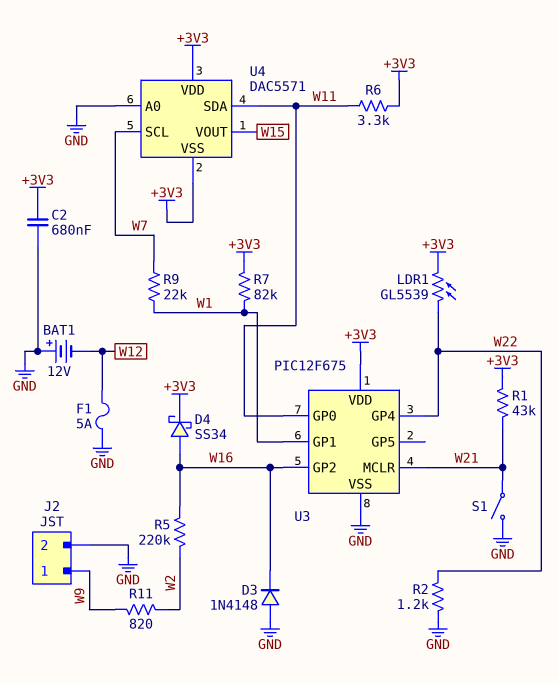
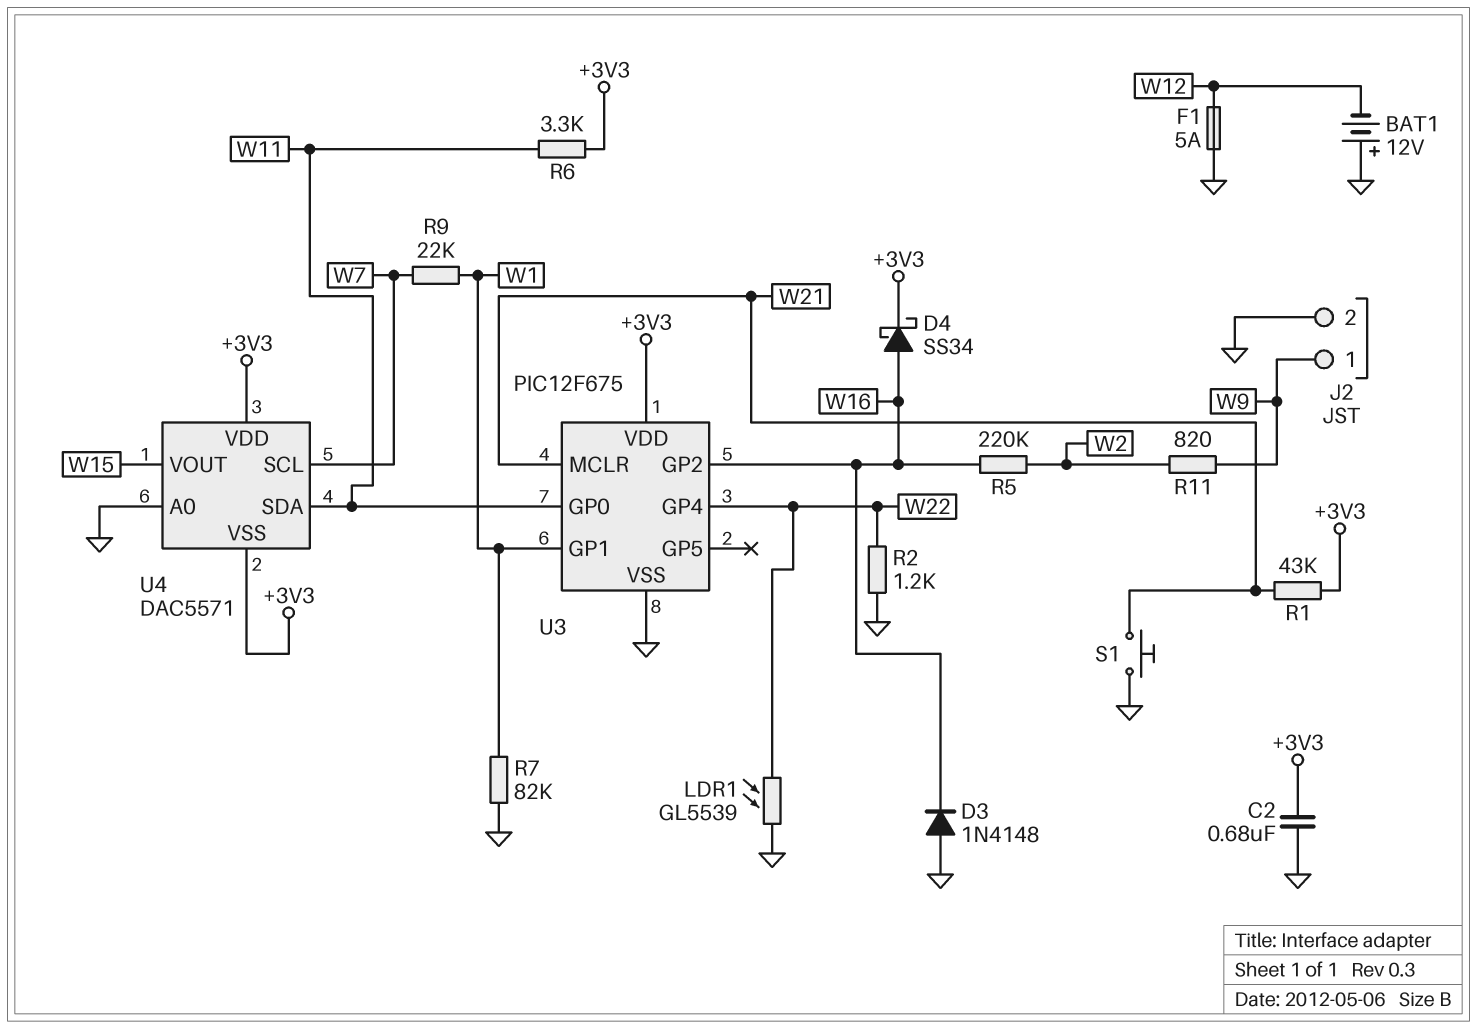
LDR1: GL5539 (+3V3, W22) -> GL5539 (GND, W22)
R7: 82k (+3V3, W1) -> 82k (GND, W1)
S1: switch (GND, W21) -> button (GND, W21)

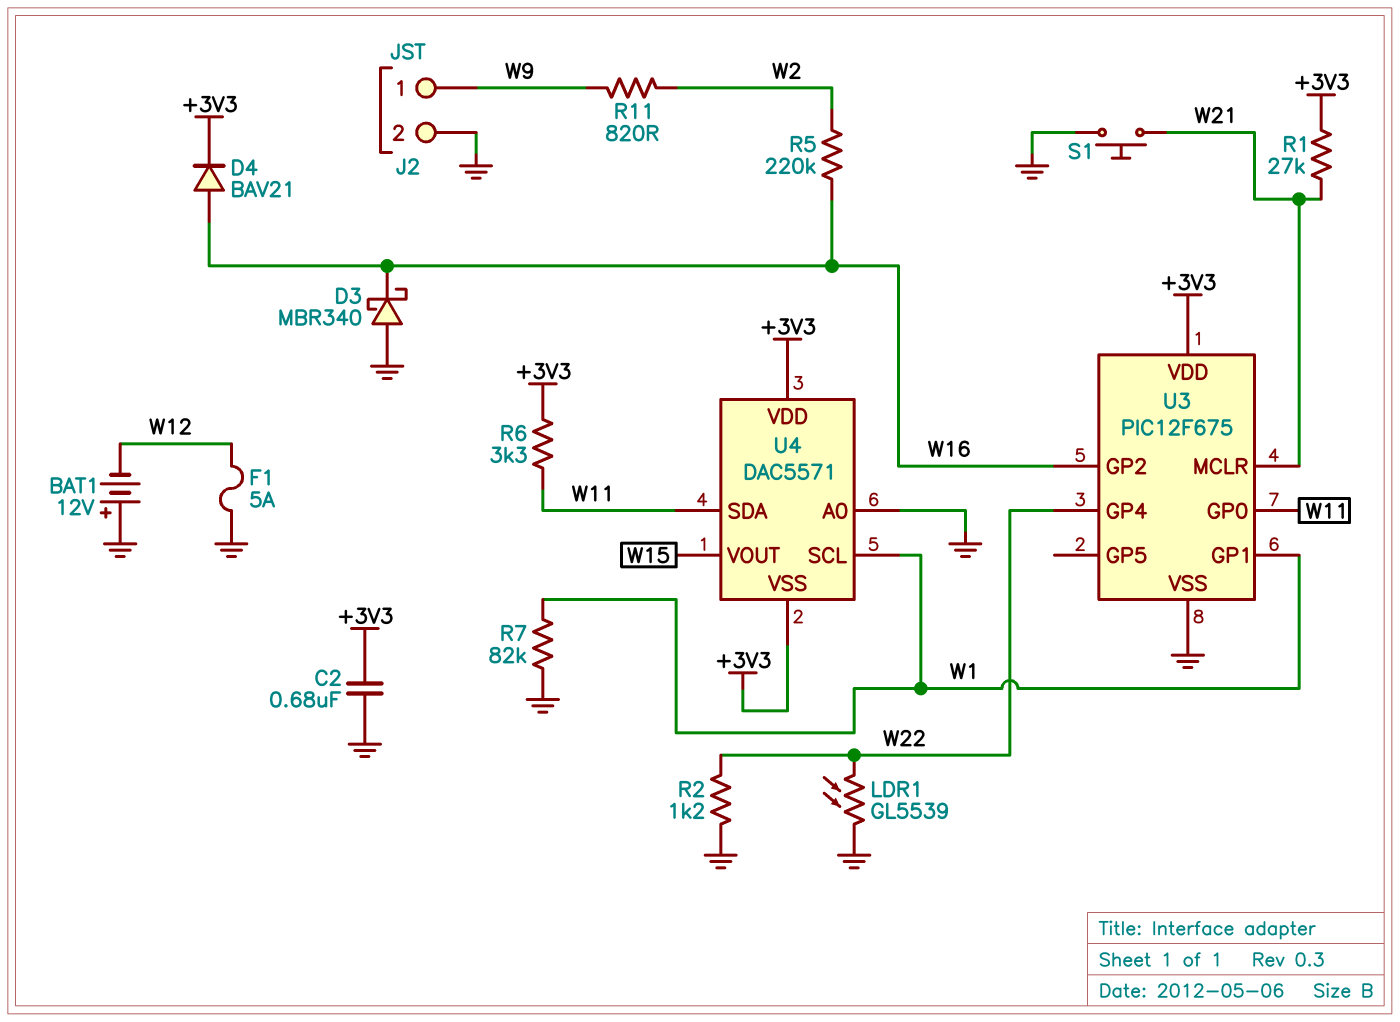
D3: diode 1N4148 (A GND, K W16) -> schottky MBR340 (A GND, K W16)
D4: schottky SS34 (A W16, K +3V3) -> diode BAV21 (A W16, K +3V3)
R1: 43k (+3V3, W21) -> 27k (+3V3, W21)
R9: 22k (W1, W7) -> none
U4 pin SCL: W7 -> W1

